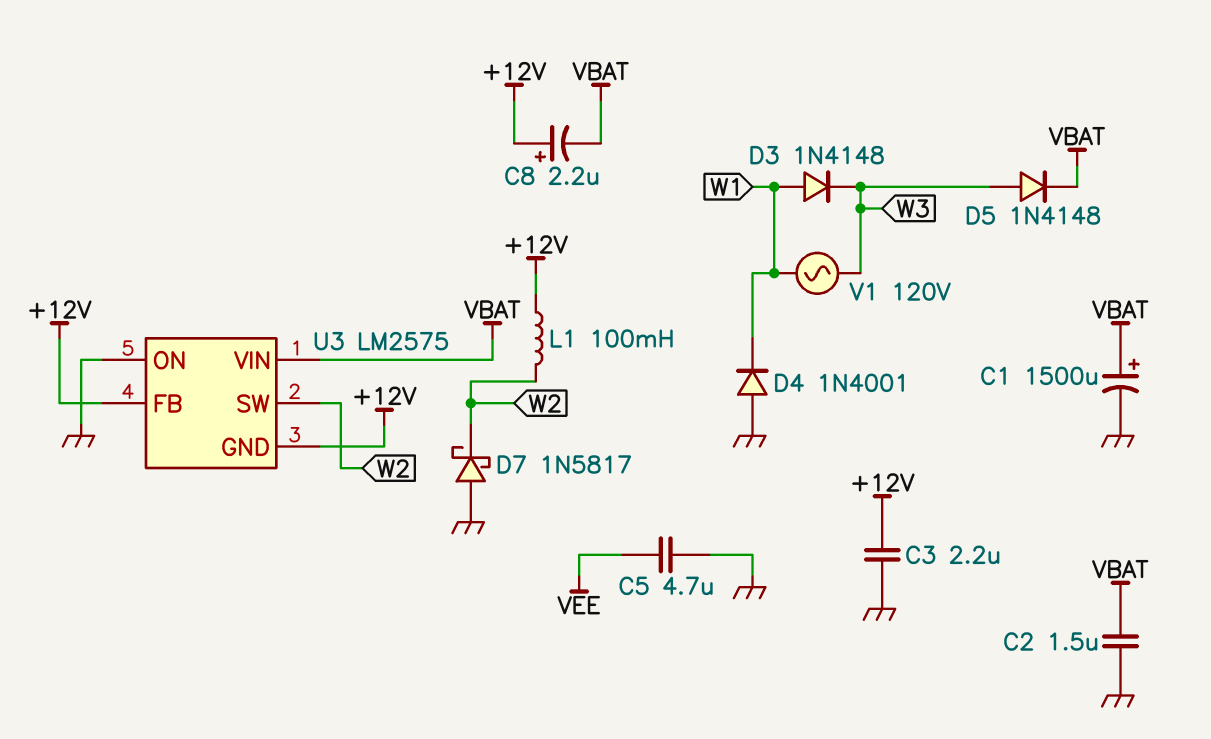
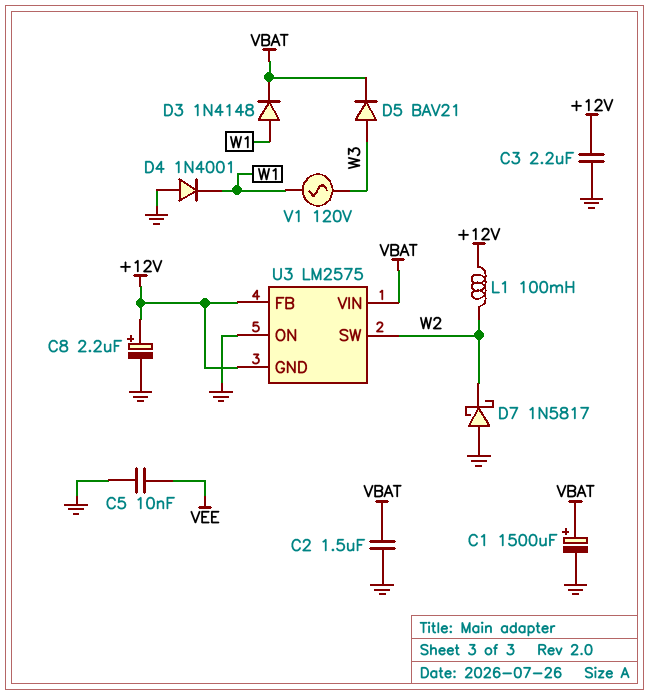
C5: 4.7uF (GND, VEE) -> 10nF (GND, VEE)
C8: 2.2uF (plus +12V, minus VBAT) -> 2.2uF (plus +12V, minus GND)
D3: diode 1N4148 (A W1, K W3) -> diode 1N4148 (A W1, K VBAT)
D5: diode 1N4148 (A W3, K VBAT) -> diode BAV21 (A W3, K VBAT)

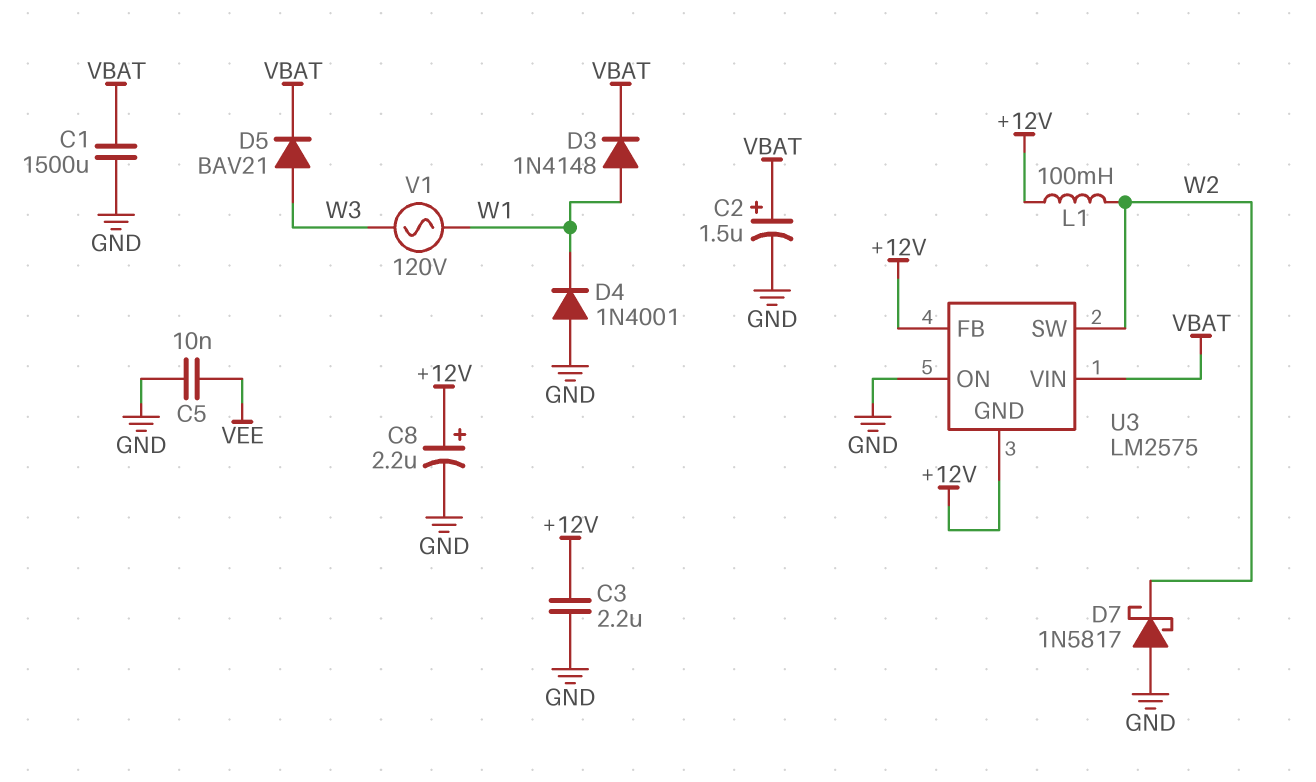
C1: 1500uF (plus VBAT, minus GND) -> 1500uF (GND, VBAT)
C2: 1.5uF (GND, VBAT) -> 1.5uF (plus VBAT, minus GND)

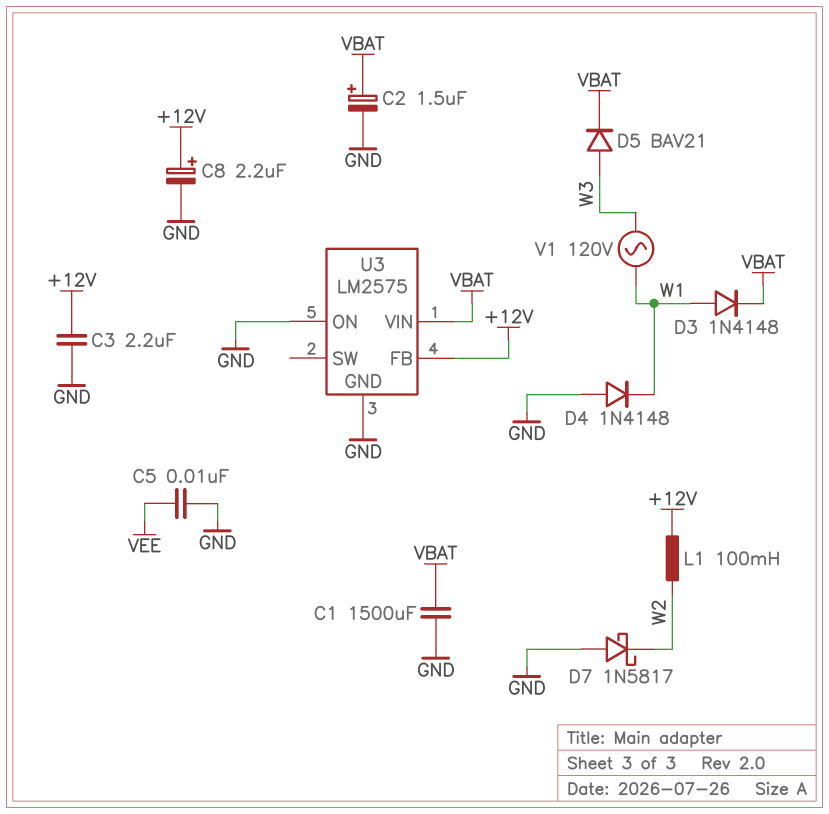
D4: diode 1N4001 (A GND, K W1) -> diode 1N4148 (A GND, K W1)
U3 pin GND: +12V -> GND
U3 pin SW: W2 -> none

